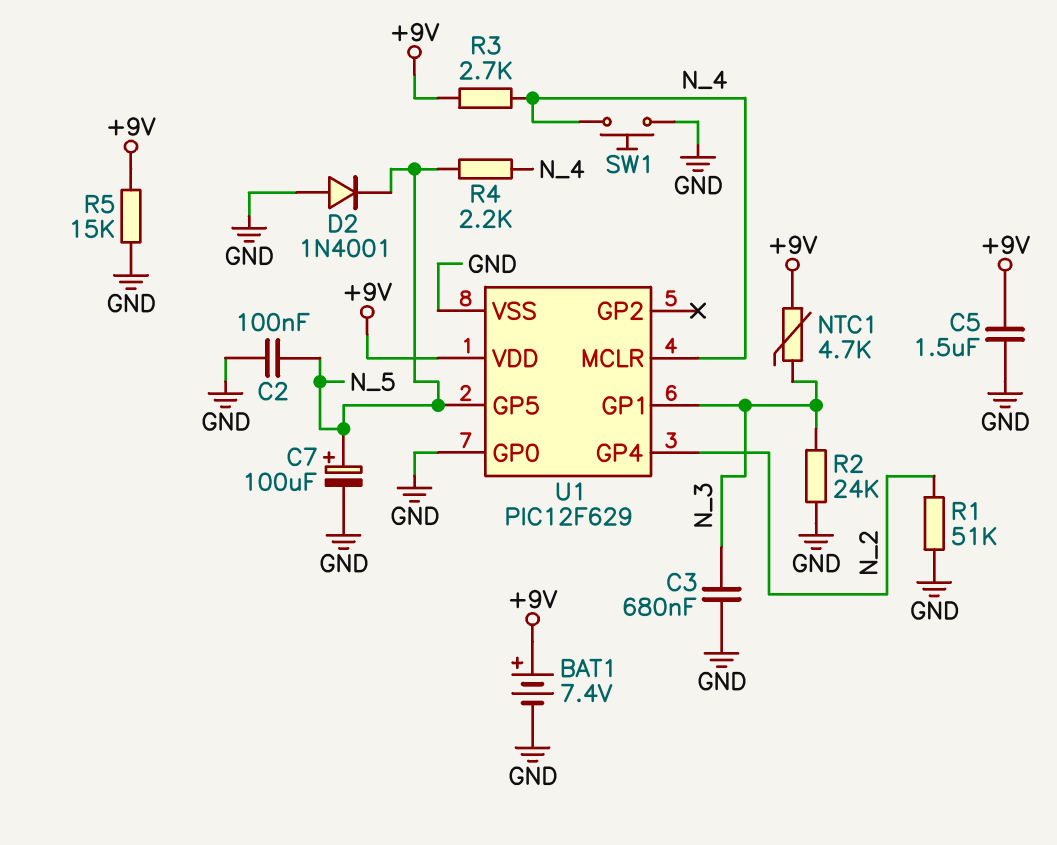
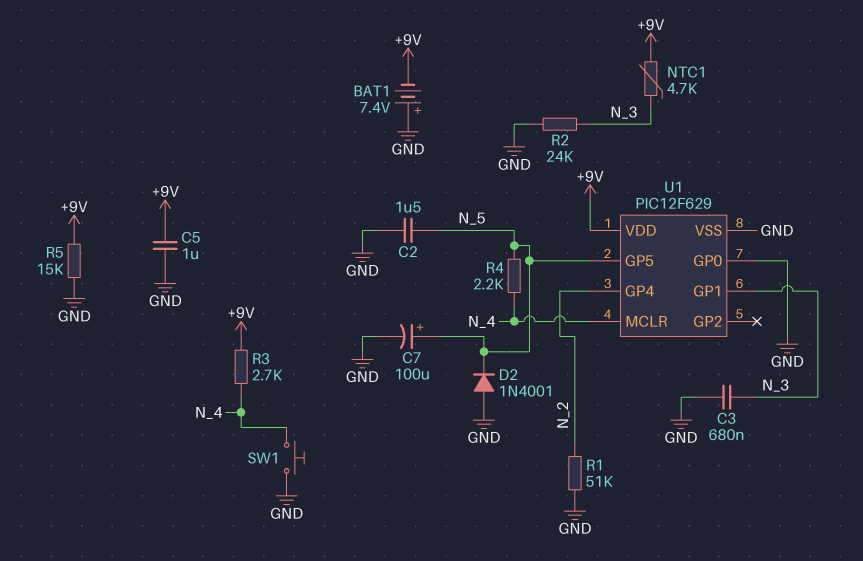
BAT1: 7.4V (plus +9V, minus GND) -> 7.4V (plus GND, minus +9V)
C2: 100nF (GND, N_5) -> 1.5uF (GND, N_5)
C5: 1.5uF (+9V, GND) -> 1uF (+9V, GND)

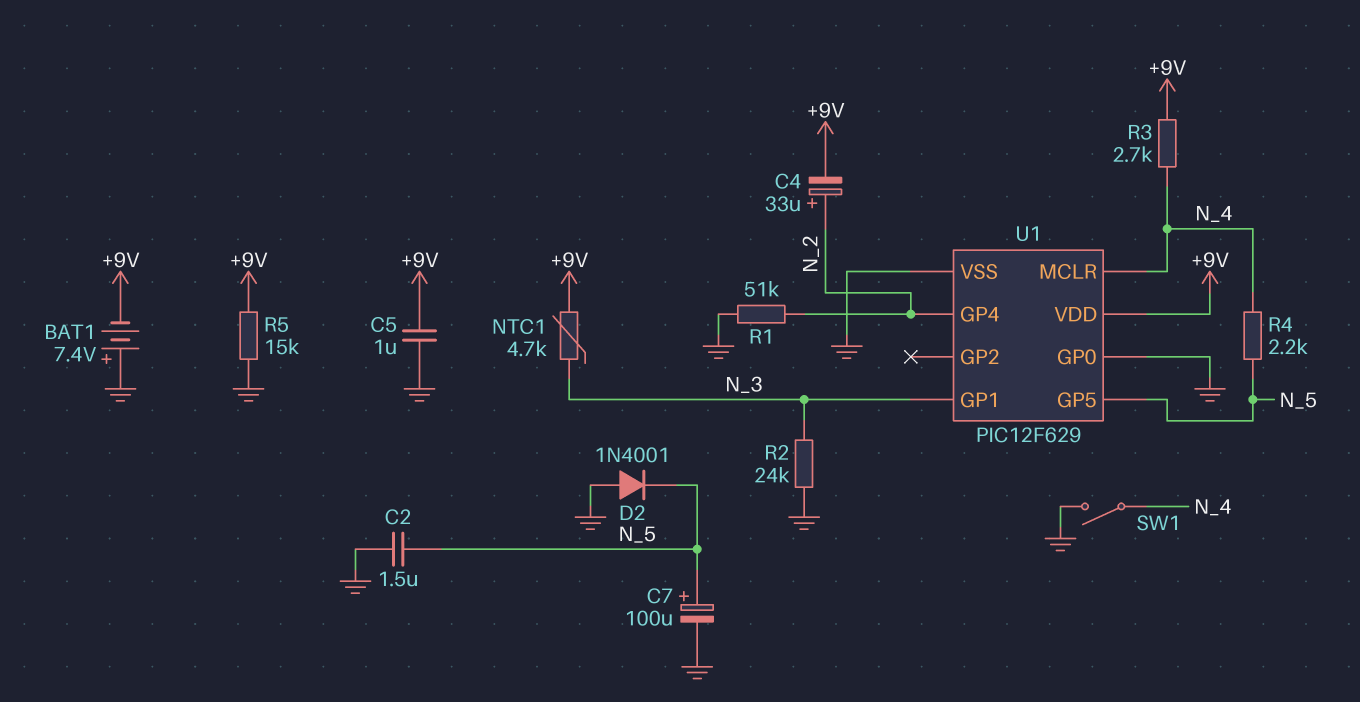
C3: 680nF (GND, N_3) -> none
C4: none -> 33uF (plus N_2, minus +9V)
SW1: button (GND, N_4) -> switch (GND, N_4)

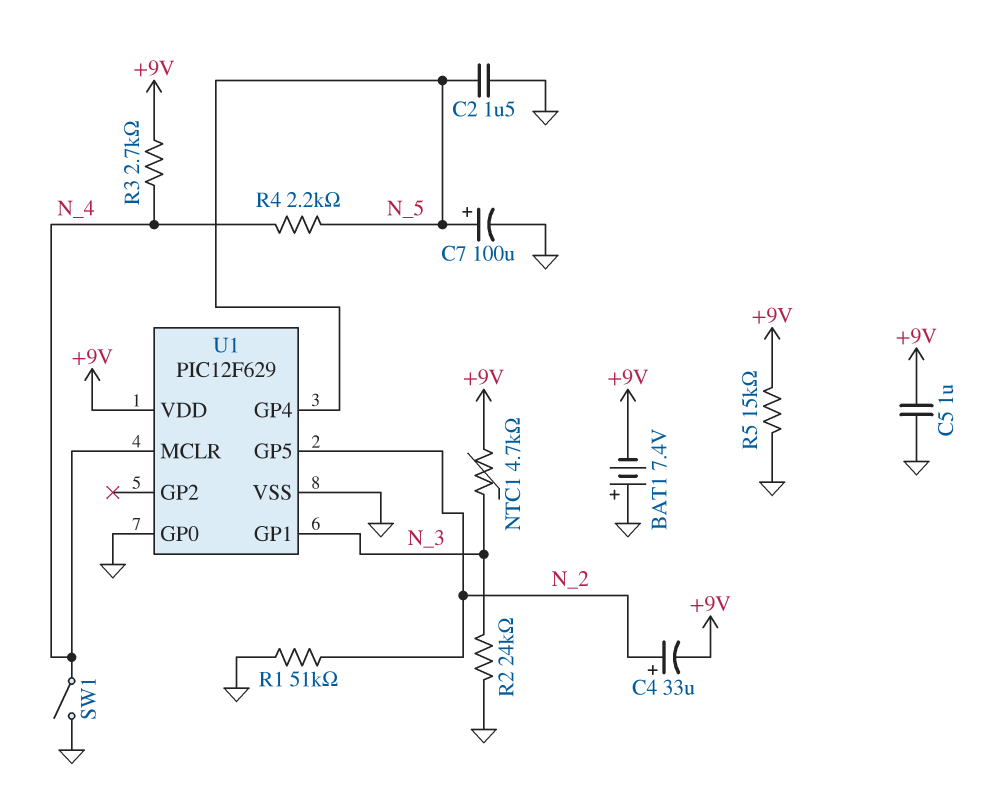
D2: diode 1N4001 (A GND, K N_5) -> none
U1 pin GP4: N_2 -> N_5
U1 pin GP5: N_5 -> N_2

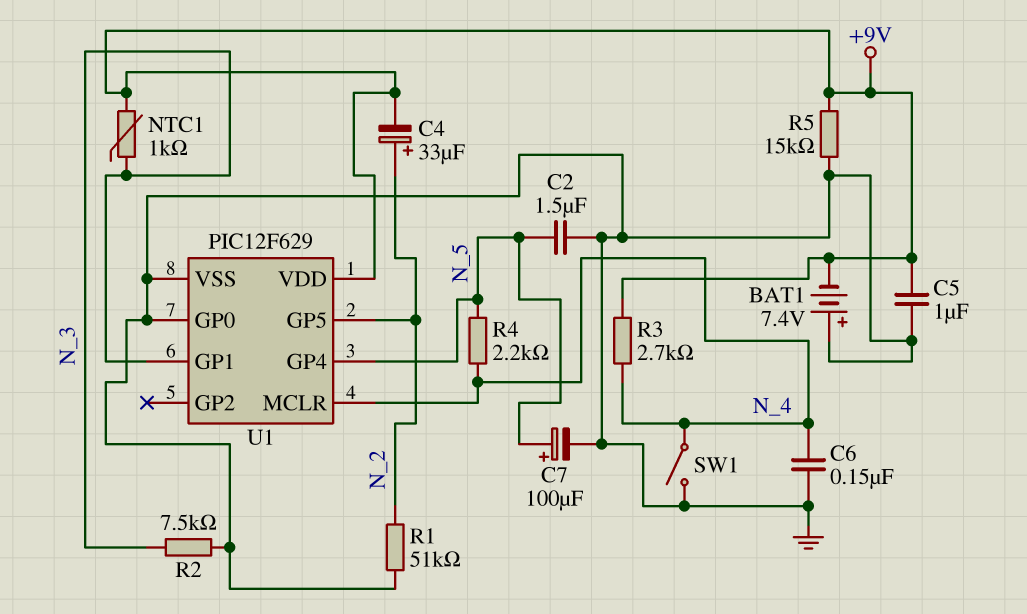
C6: none -> 150nF (GND, N_4)
NTC1: 4.7k (+9V, N_3) -> 1k (+9V, N_3)
R2: 24k (GND, N_3) -> 7.5k (GND, N_3)

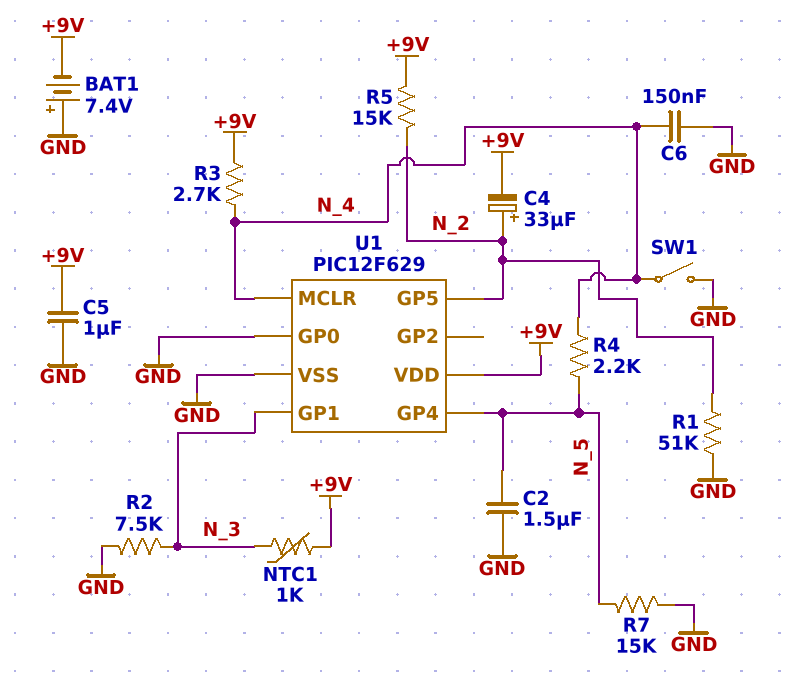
C7: 100uF (plus N_5, minus GND) -> none
R5: 15k (+9V, GND) -> 15k (+9V, N_2)
R7: none -> 15k (GND, N_5)

